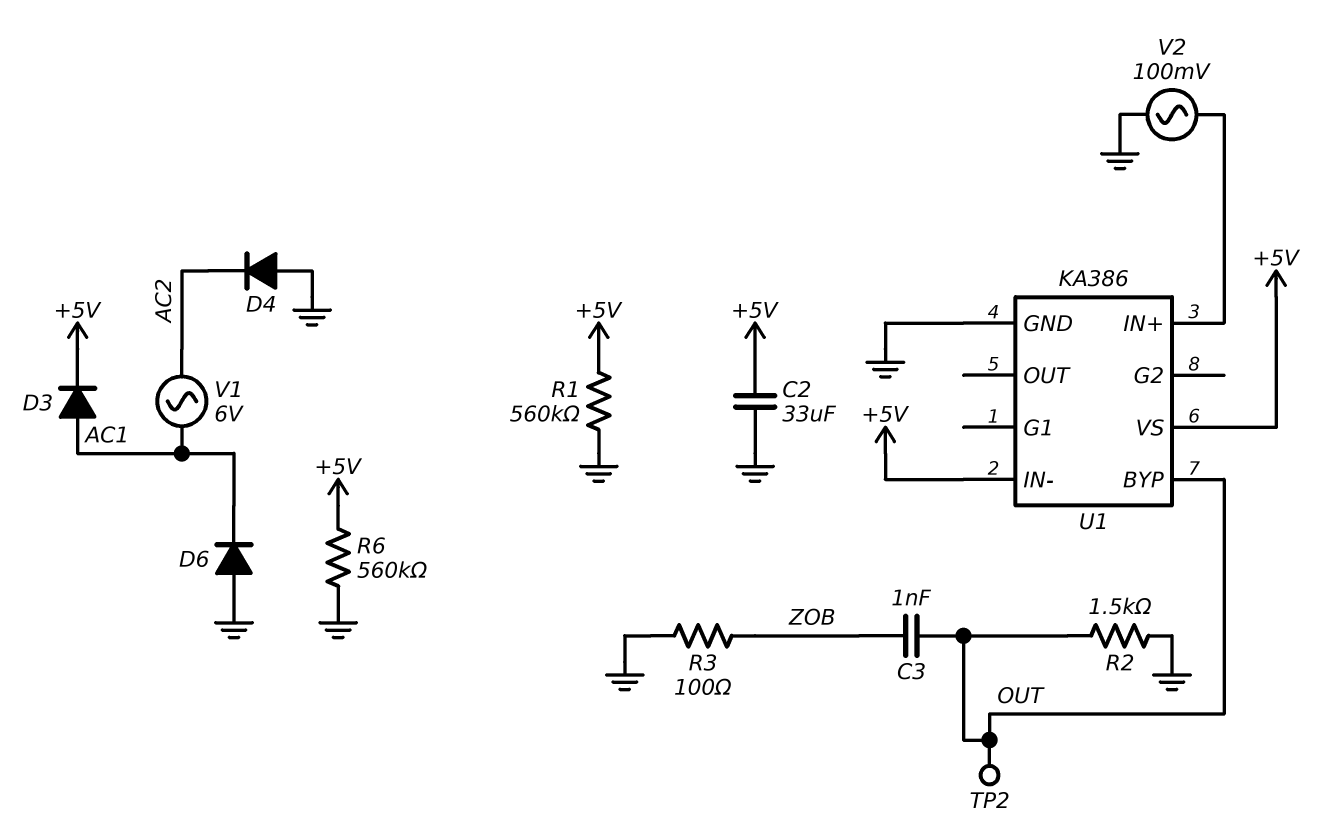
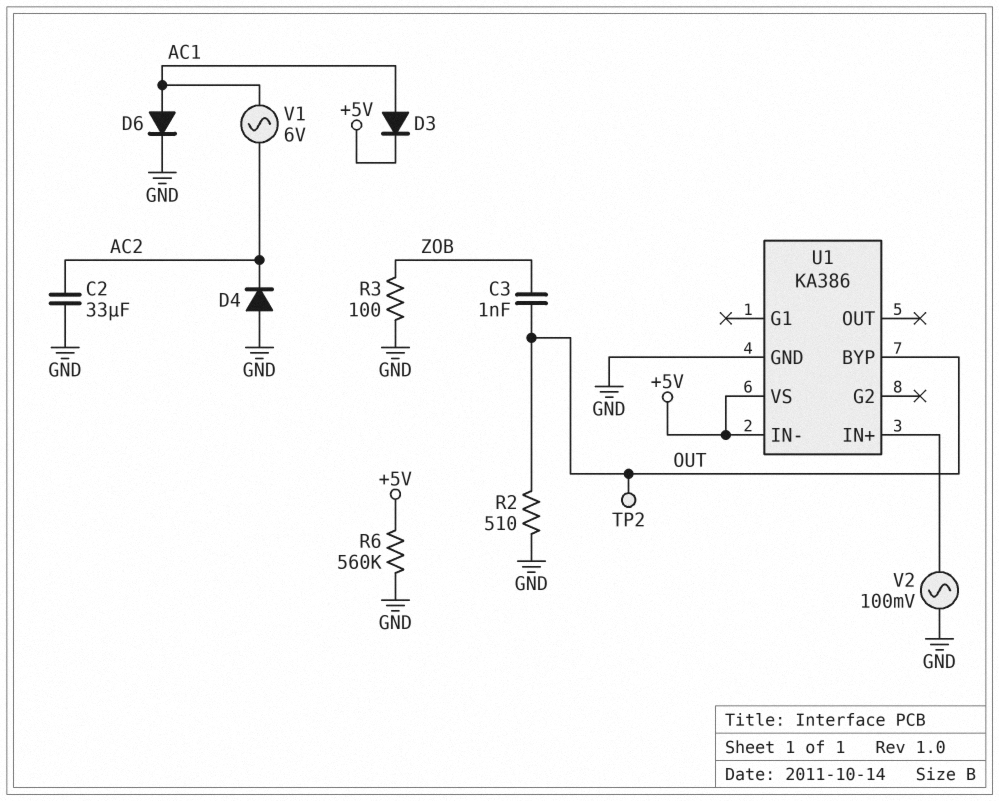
C2: 33uF (+5V, GND) -> 33uF (AC2, GND)
D6: diode (A GND, K AC1) -> diode (A AC1, K GND)
R1: 560k (+5V, GND) -> none
R2: 1.5k (GND, OUT) -> 510 (GND, OUT)

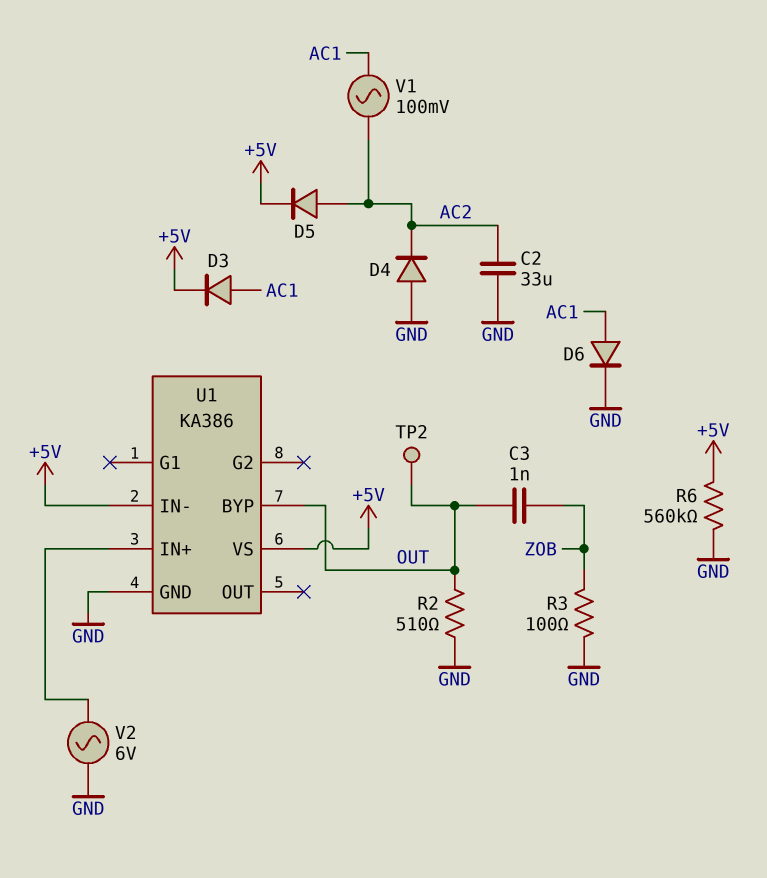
D5: none -> diode (A AC2, K +5V)
V1: AC 6V (AC1, AC2) -> AC 100mV (AC1, AC2)
V2: AC 100mV (GND, U1/IN+) -> AC 6V (GND, U1/IN+)

